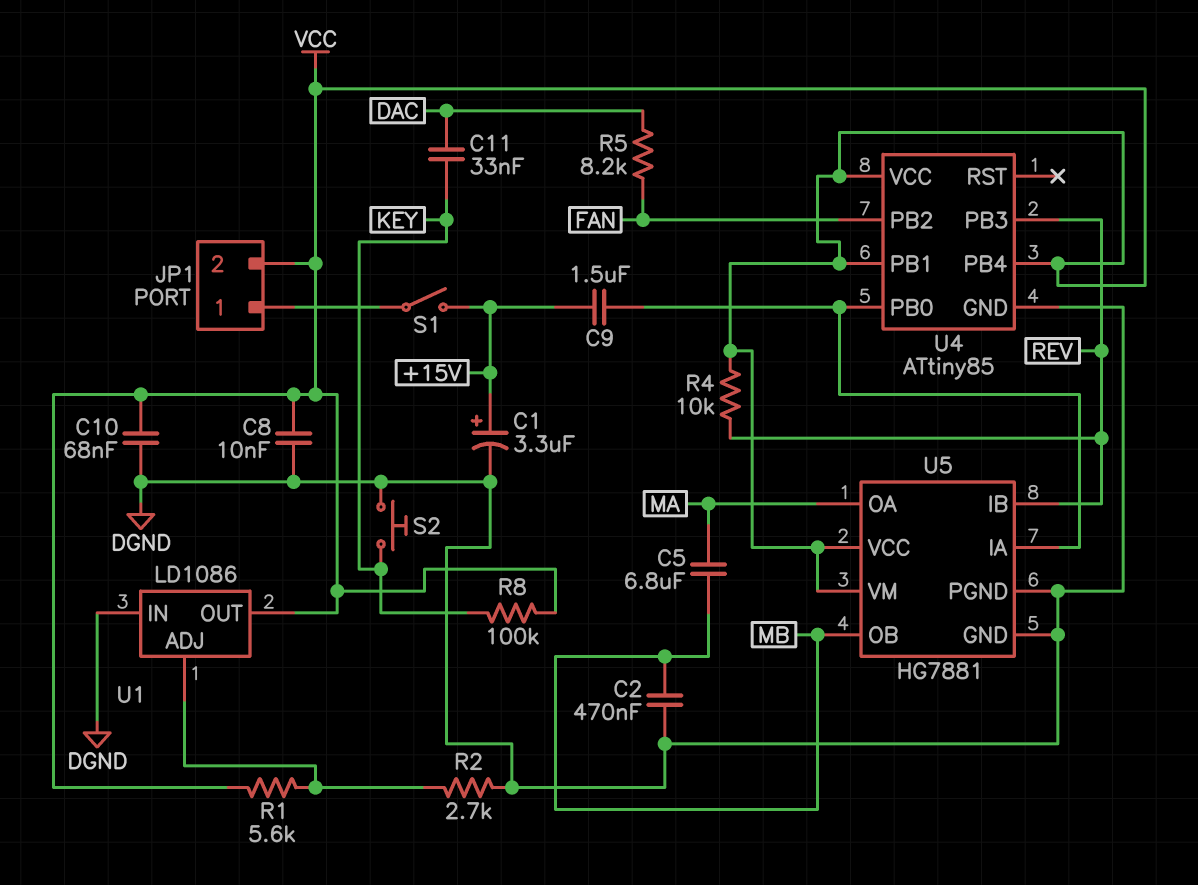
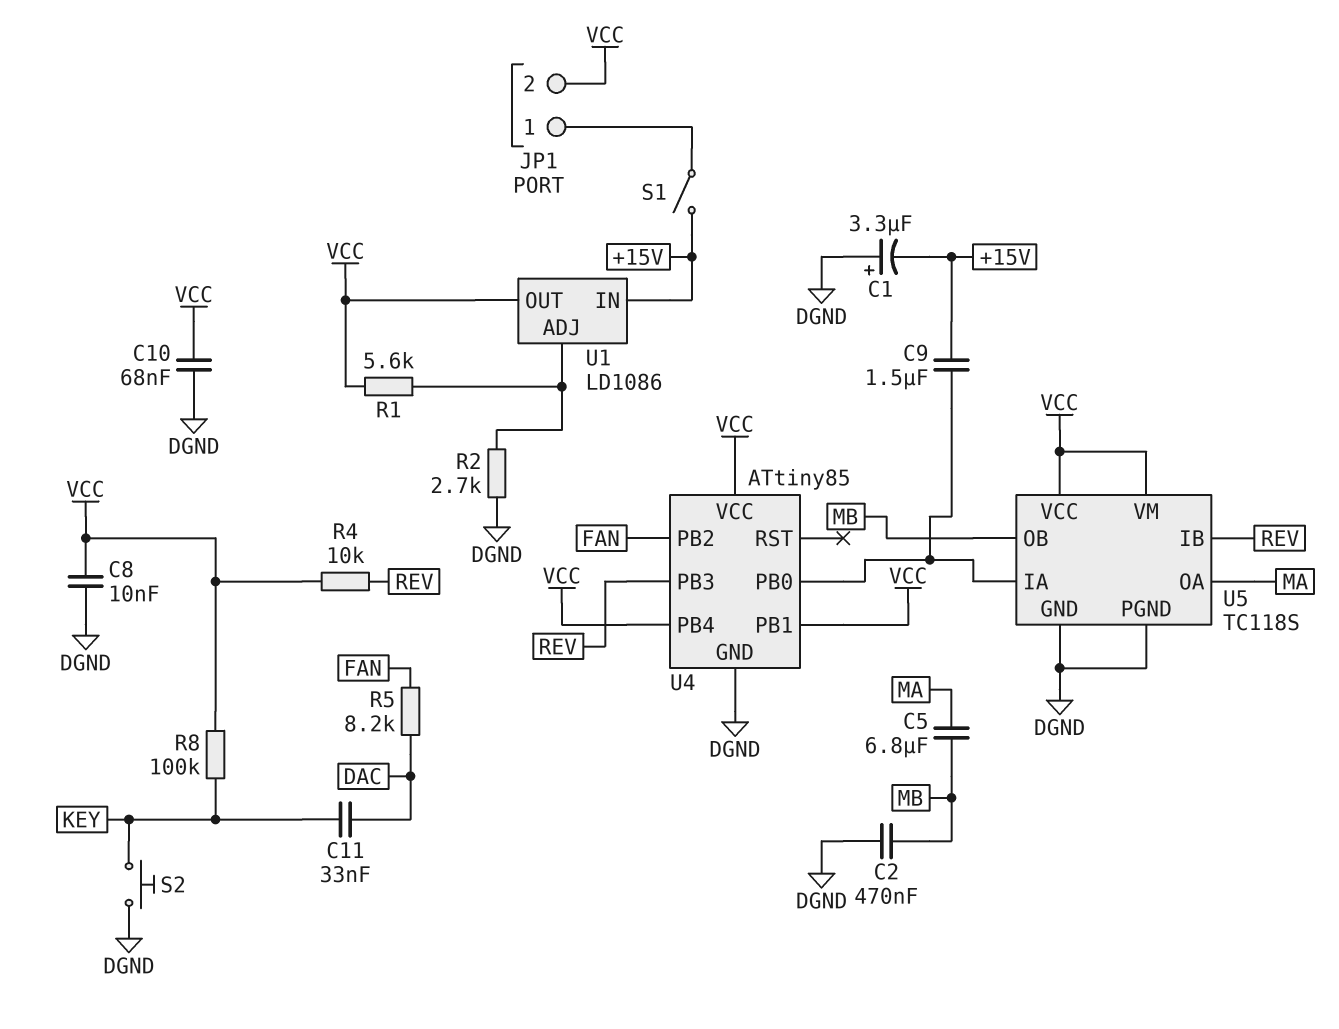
C1: 3.3uF (plus +15V, minus DGND) -> 3.3uF (plus DGND, minus +15V)
U1 pin IN: DGND -> +15V
U5: HG7881 -> TC118S

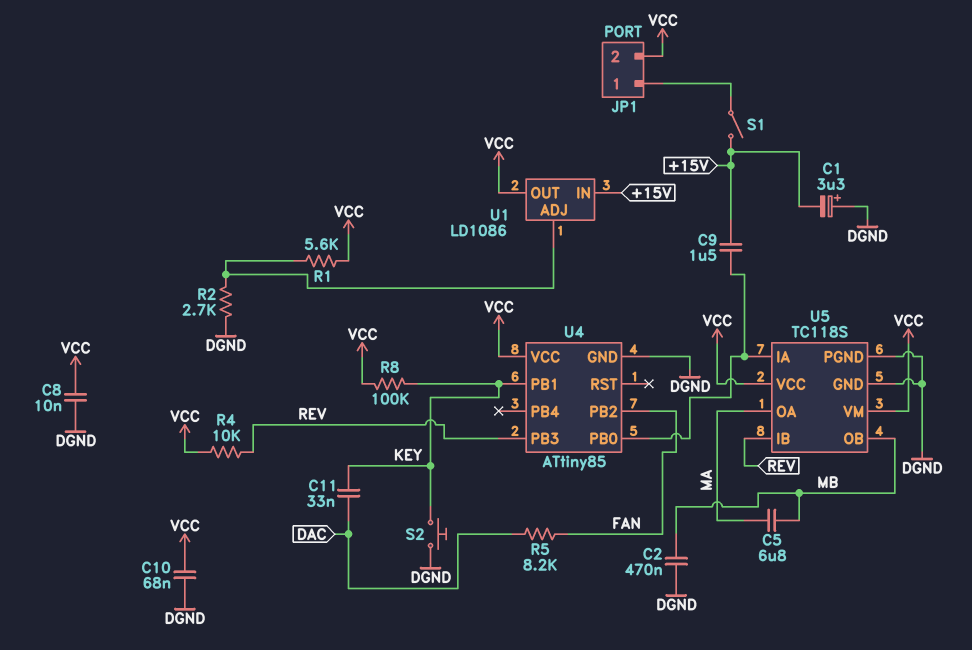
U4 pin PB1: VCC -> KEY
U4 pin PB4: VCC -> none

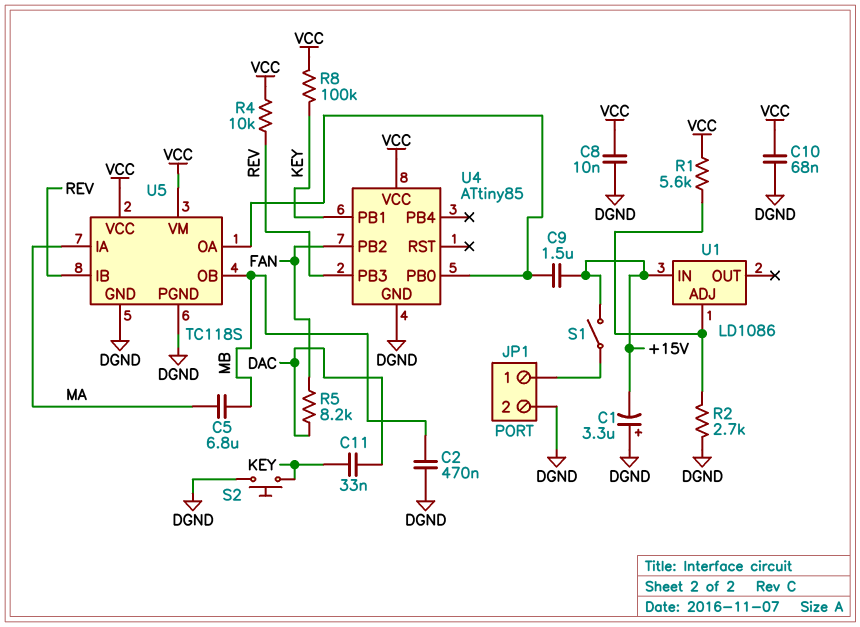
JP1 pin 2: VCC -> DGND
U1 pin OUT: VCC -> none
U5 pin IA: U4/PB0 -> MA
U5 pin OA: MA -> U4/PB0

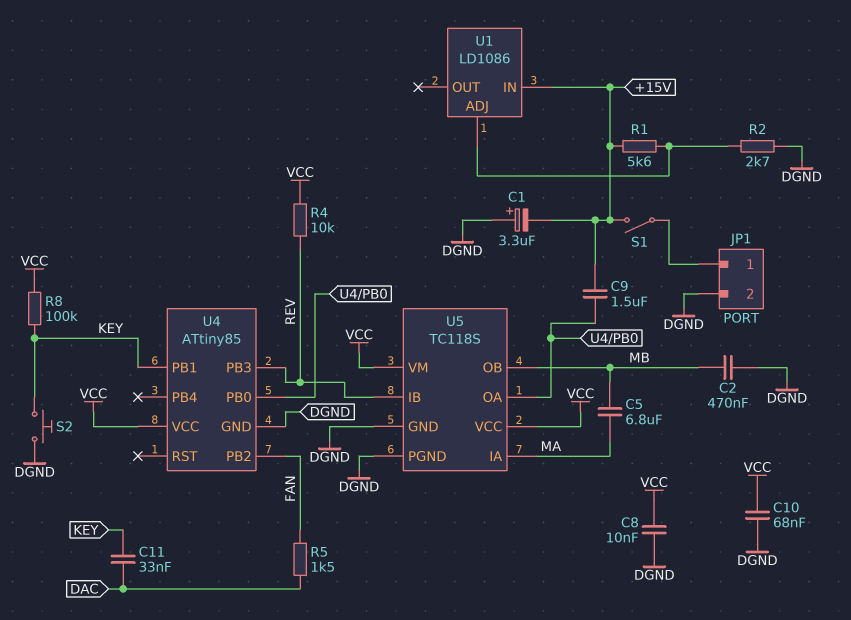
R1: 5.6k (U1/ADJ, VCC) -> 5.6k (+15V, U1/ADJ)
R5: 8.2k (DAC, FAN) -> 1.5k (DAC, FAN)

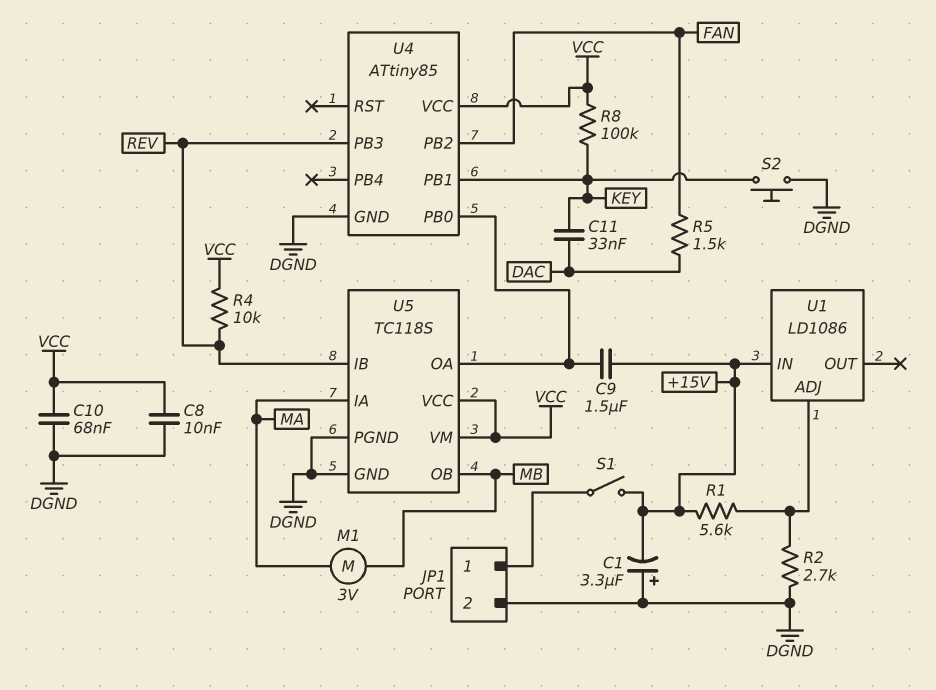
C2: 470nF (DGND, MB) -> none
C5: 6.8uF (MA, MB) -> none
M1: none -> motor 3V (MA, MB)

